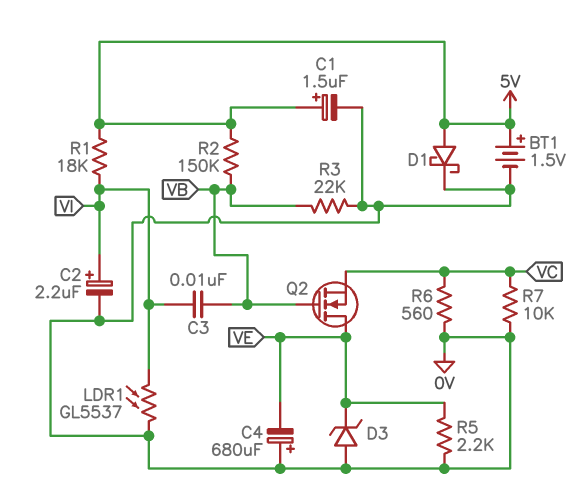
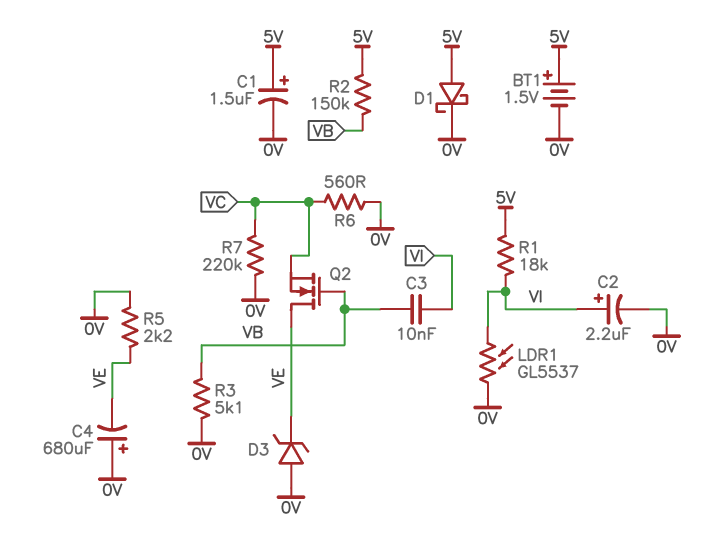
R3: 22k (0V, VB) -> 5.1k (0V, VB)
R7: 10k (0V, VC) -> 220k (0V, VC)

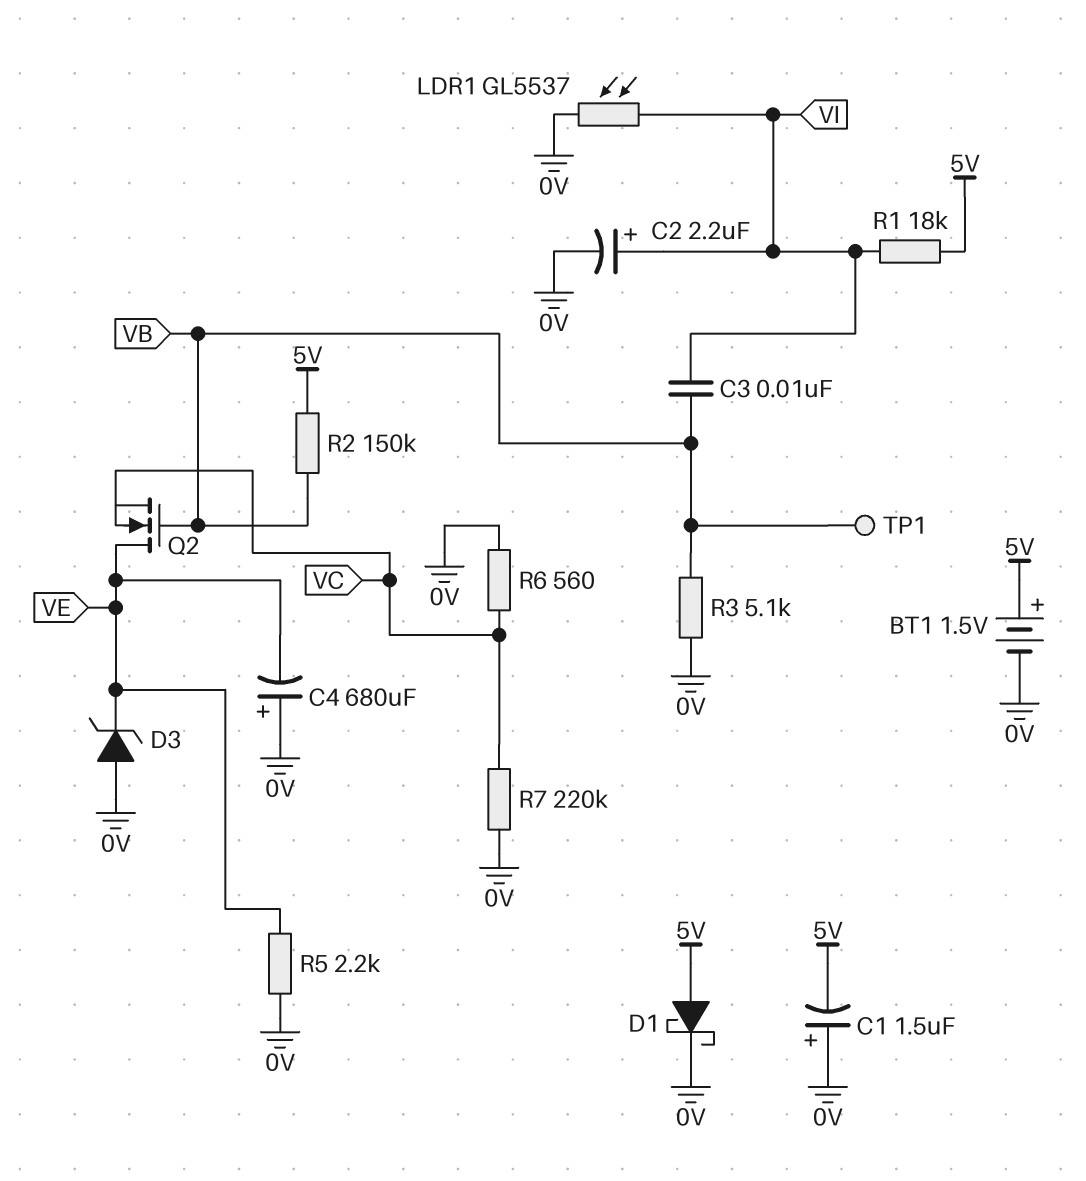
C1: 1.5uF (plus 5V, minus 0V) -> 1.5uF (plus 0V, minus 5V)
TP1: none -> test point (VB)

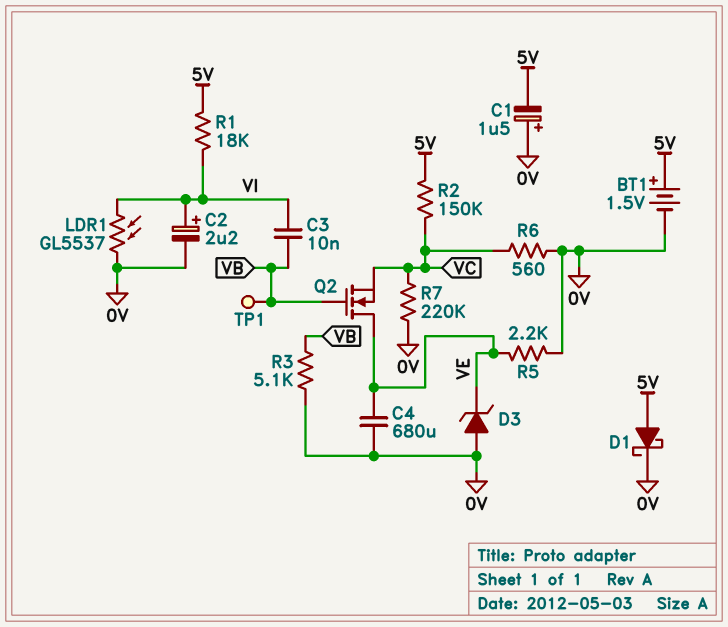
C4: 680uF (plus 0V, minus VE) -> 680uF (0V, VE)
R2: 150k (5V, VB) -> 150k (5V, VC)

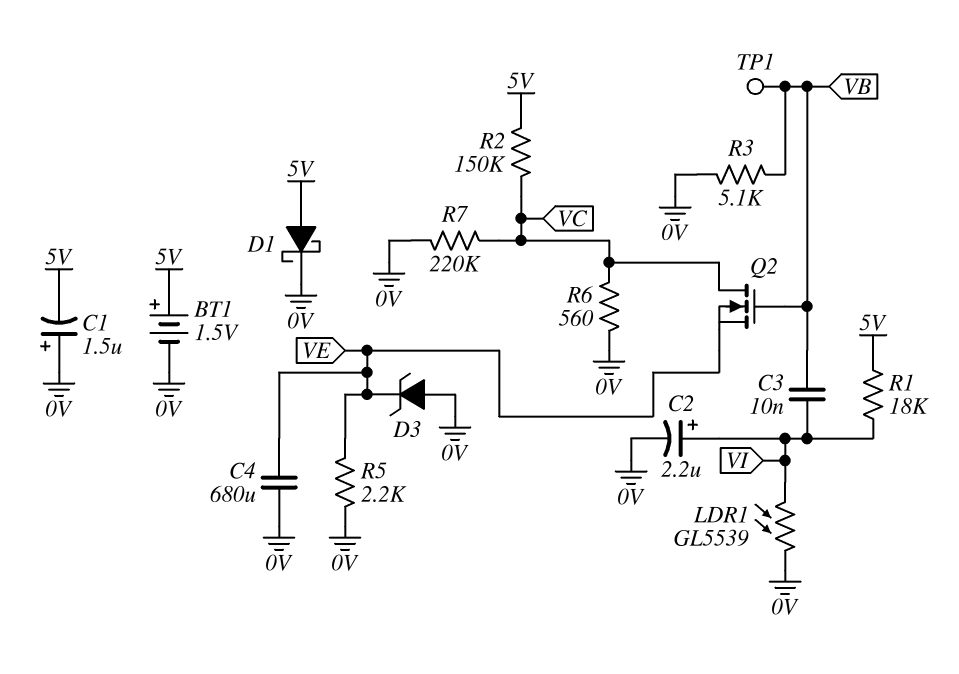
LDR1: GL5537 (0V, VI) -> GL5539 (0V, VI)
Q2: NMOS (G VB, D VE, S VC) -> NMOS (G VB, D VC, S VE)

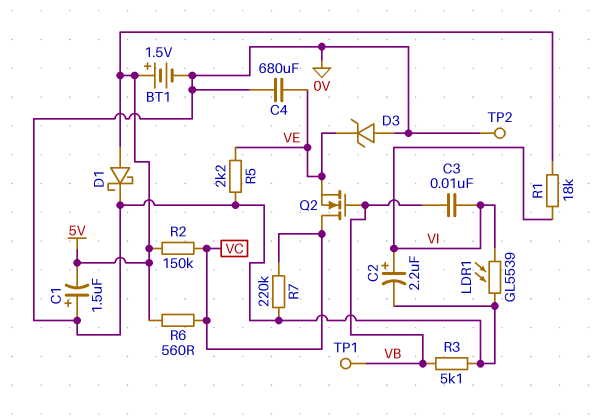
R6: 560 (0V, VC) -> 560 (5V, VC)
TP2: none -> test point (0V)

